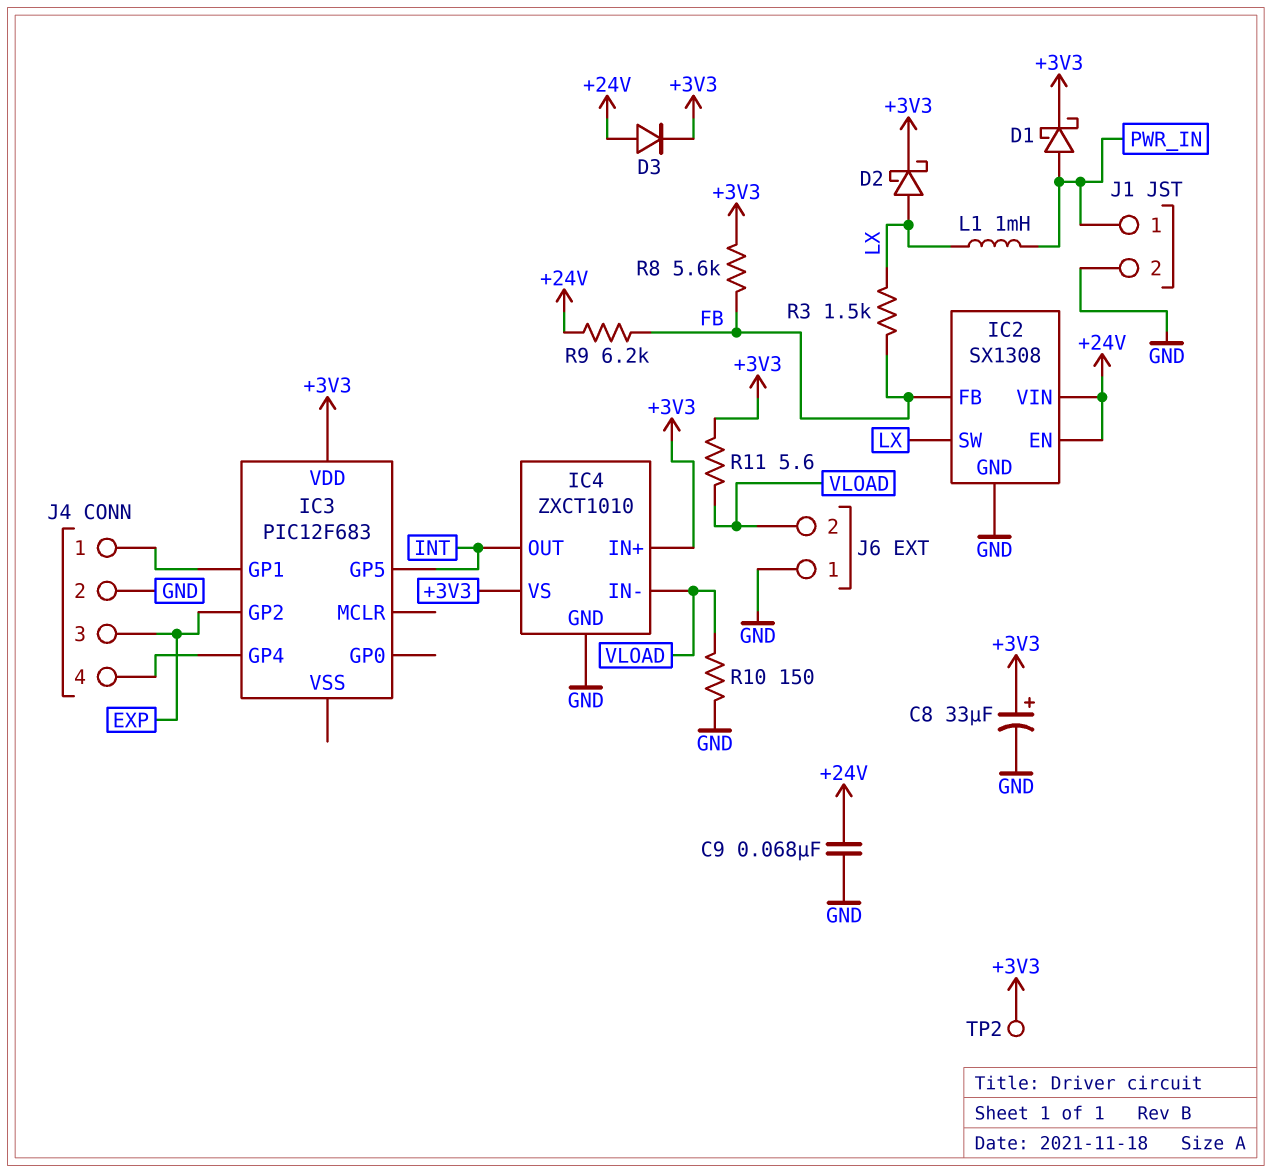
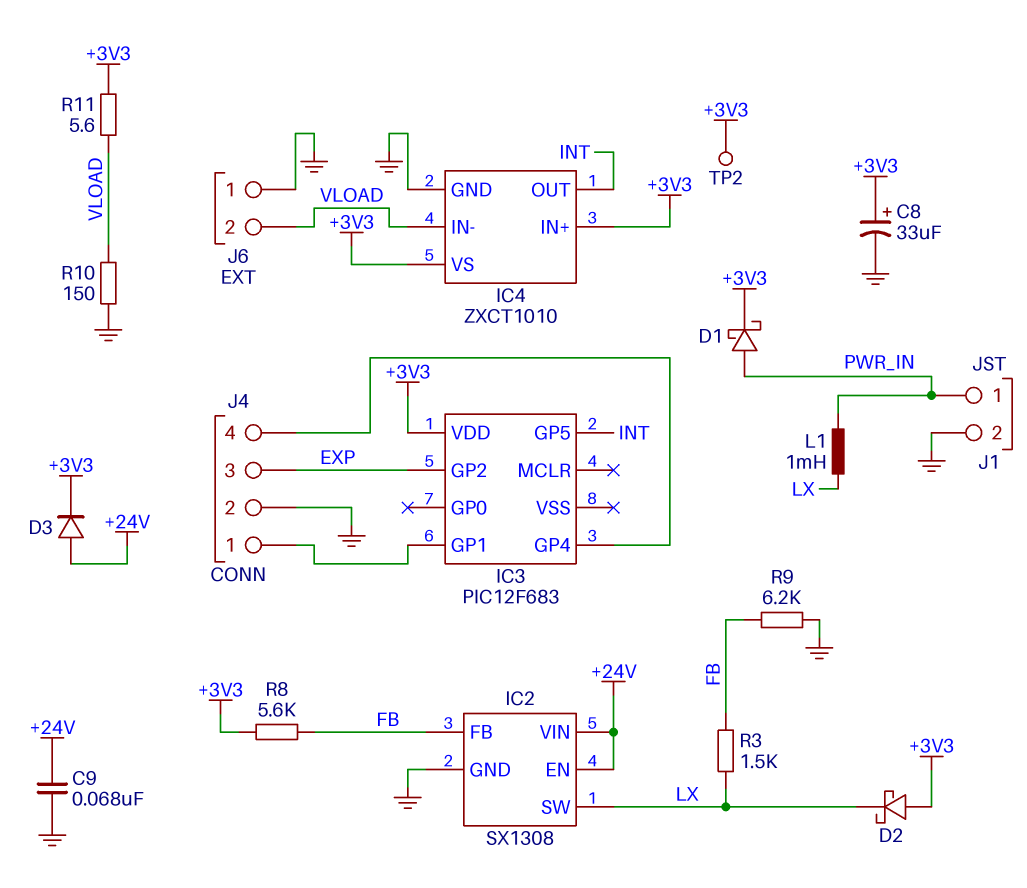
D2: schottky (A LX, K +3V3) -> schottky (A +3V3, K LX)
R9: 6.2k (+24V, FB) -> 6.2k (FB, GND)

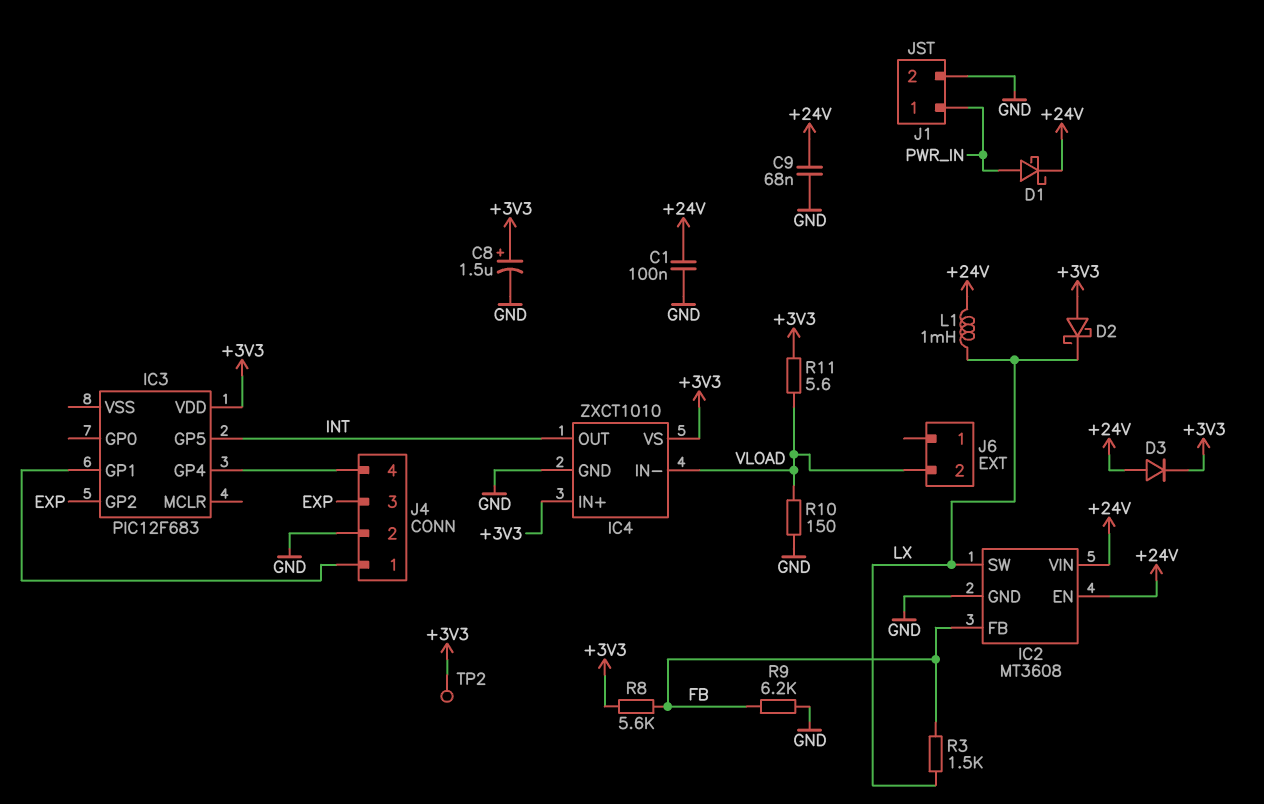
C1: none -> 100nF (+24V, GND)
C8: 33uF (plus +3V3, minus GND) -> 1.5uF (plus +3V3, minus GND)
D1: schottky (A PWR_IN, K +3V3) -> schottky (A PWR_IN, K +24V)
IC2: SX1308 -> MT3608
J6 pin 1: GND -> none
L1: 1mH (LX, PWR_IN) -> 1mH (+24V, LX)

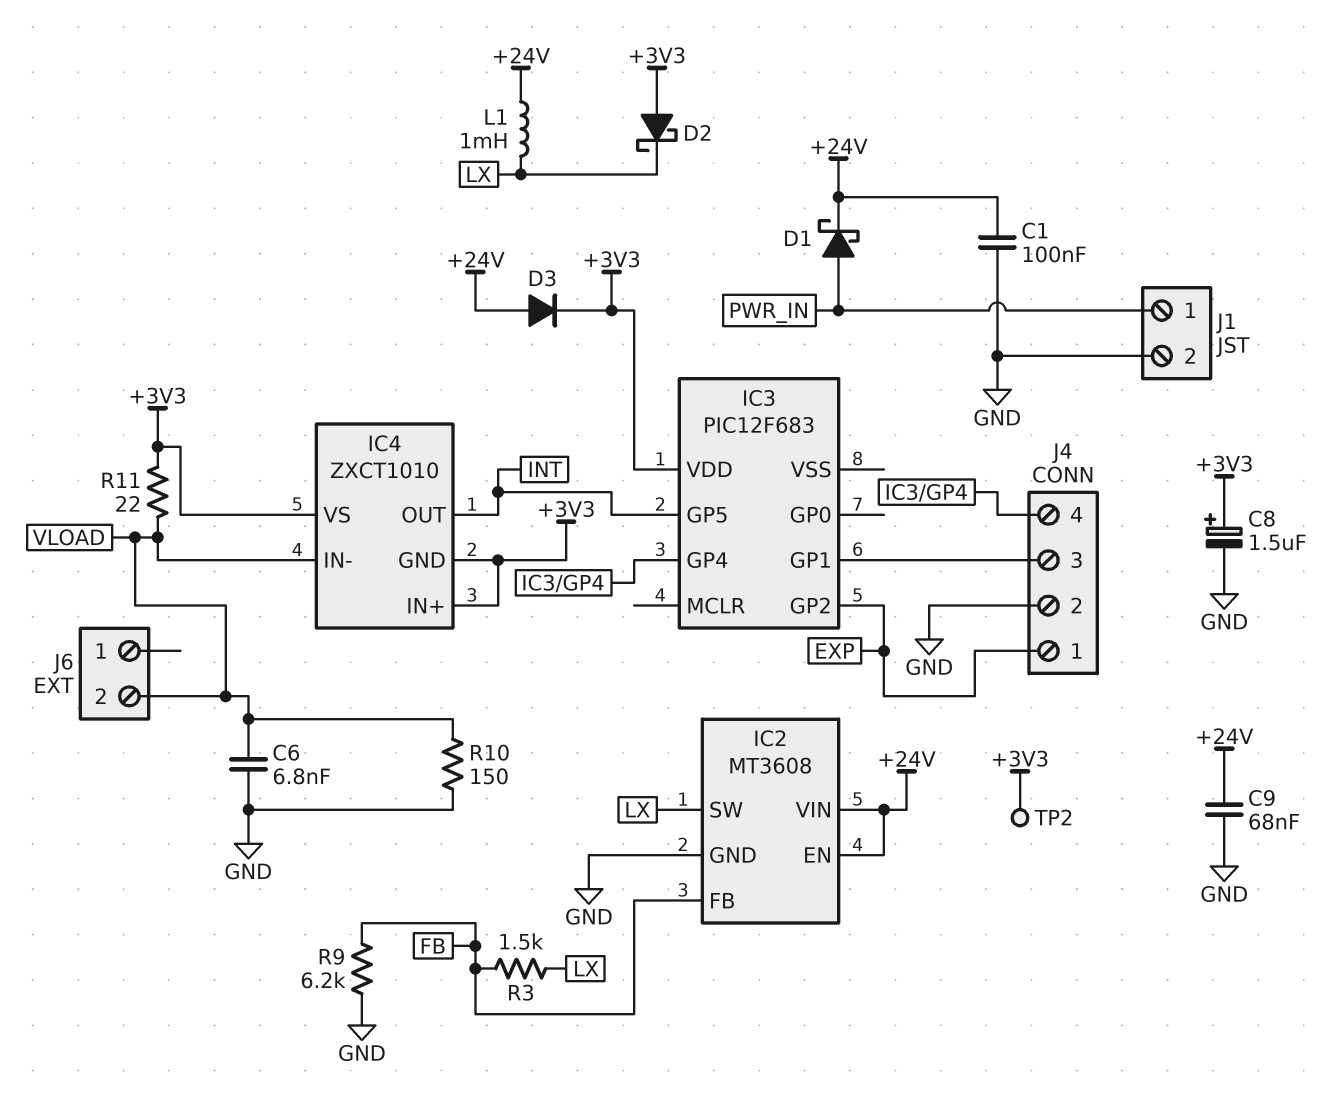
C6: none -> 6.8nF (GND, VLOAD)
IC4 pin GND: GND -> +3V3
J4 pin 1: IC3/GP1 -> EXP
J4 pin 3: EXP -> IC3/GP1
R8: 5.6k (+3V3, FB) -> none
R11: 5.6 (+3V3, VLOAD) -> 22 (+3V3, VLOAD)

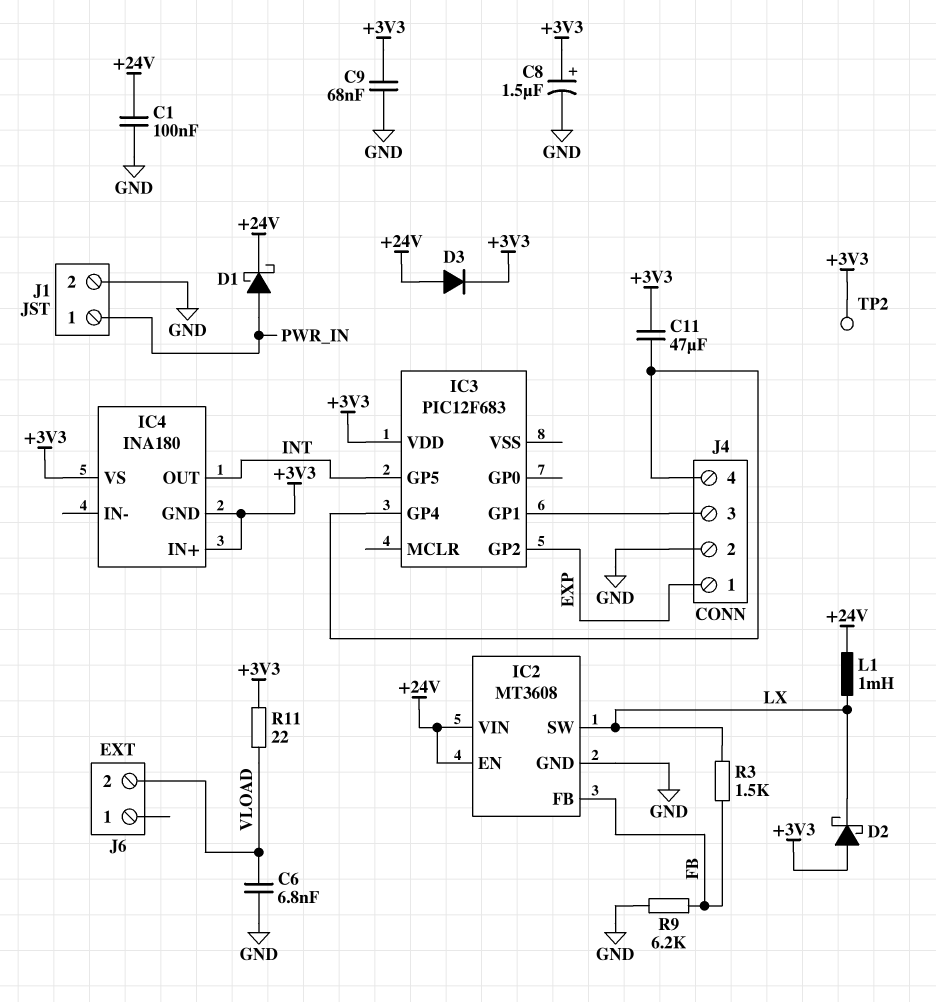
C9: 68nF (+24V, GND) -> 68nF (+3V3, GND)
C11: none -> 47uF (+3V3, IC3/GP4)
IC4: ZXCT1010 -> INA180
IC4 pin IN-: VLOAD -> none
R10: 150 (GND, VLOAD) -> none

